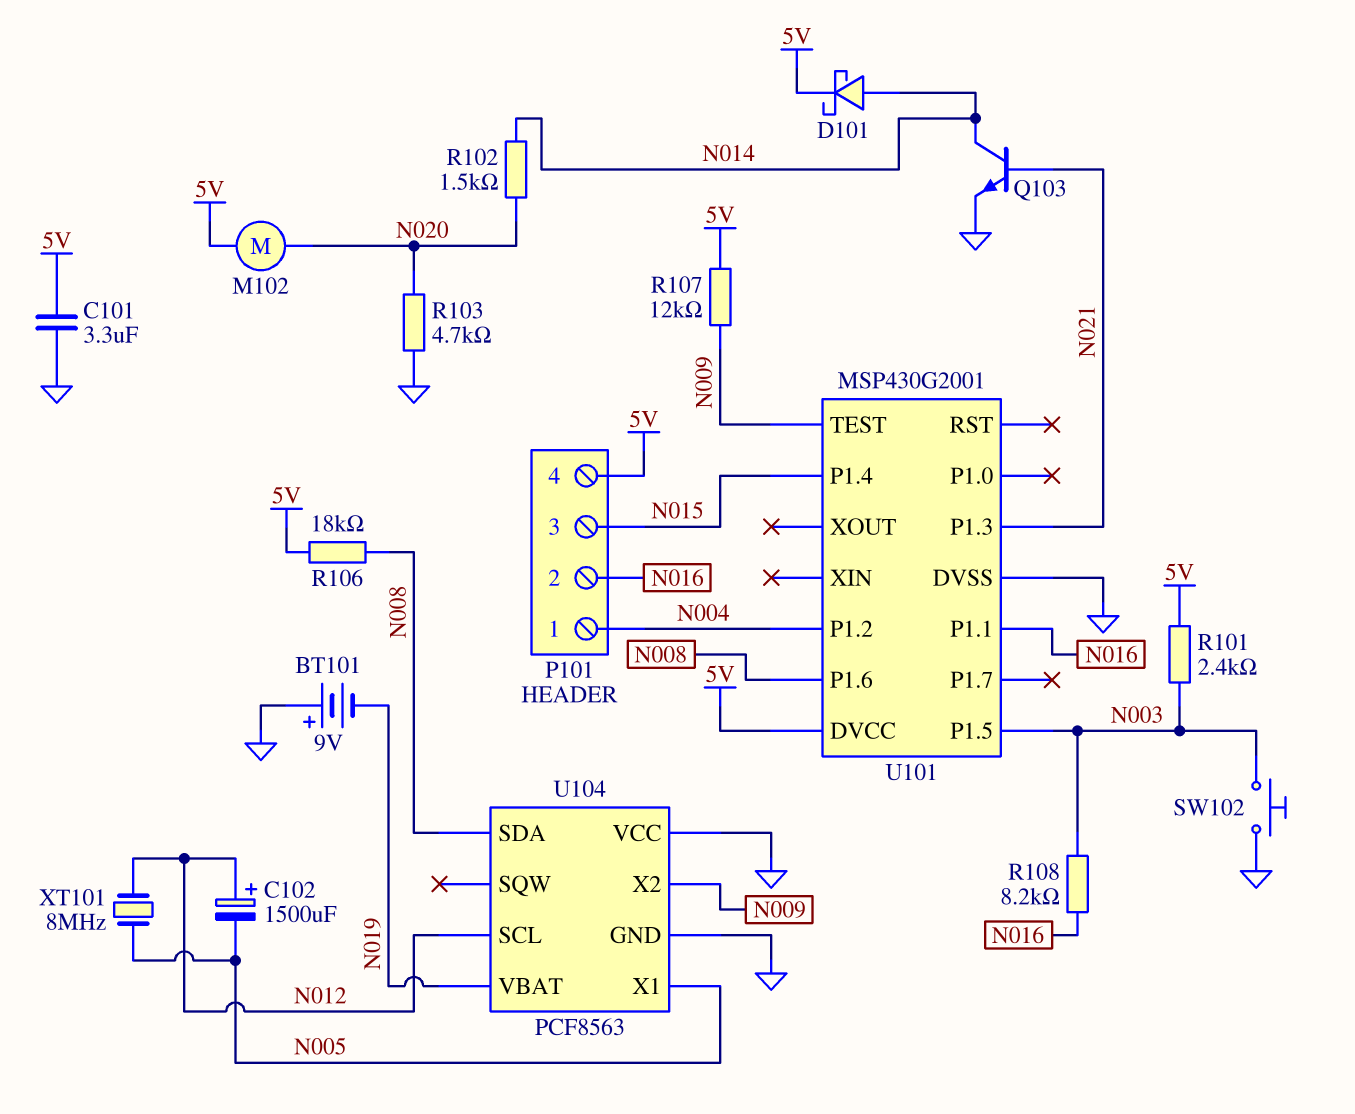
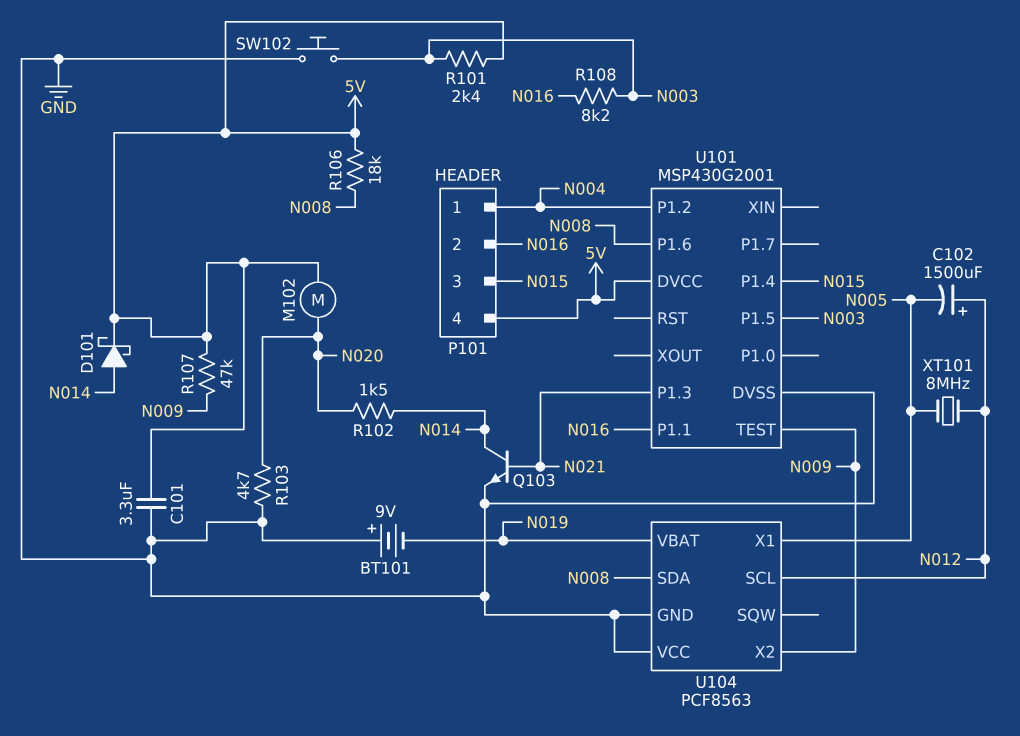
R107: 12k (5V, N009) -> 47k (5V, N009)

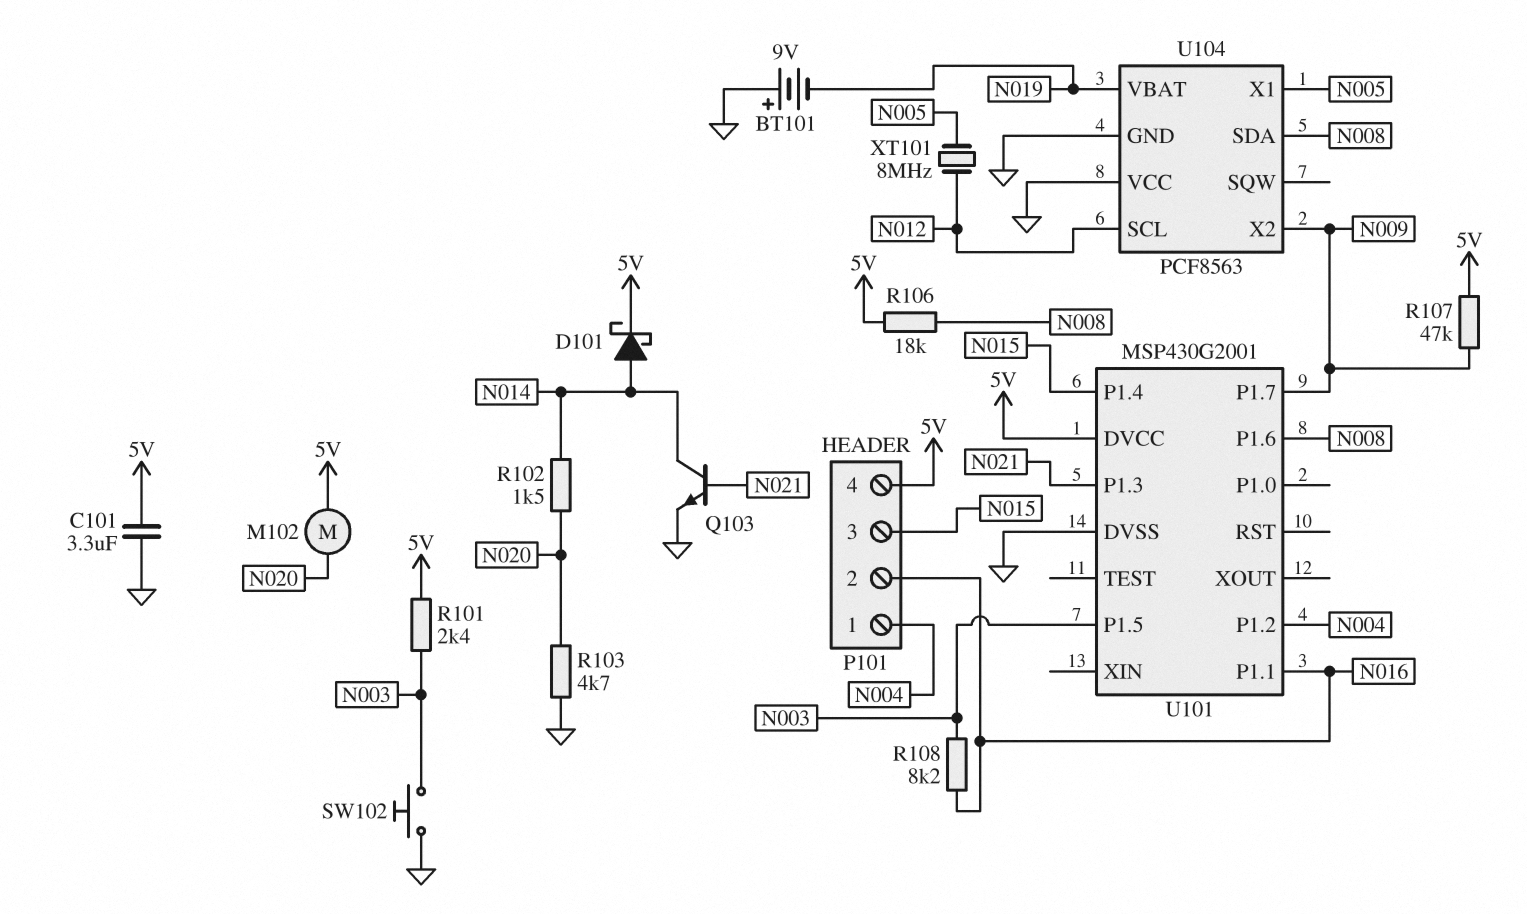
C102: 1500uF (plus N012, minus N005) -> none
U101 pin P1.7: none -> N009
U101 pin TEST: N009 -> none

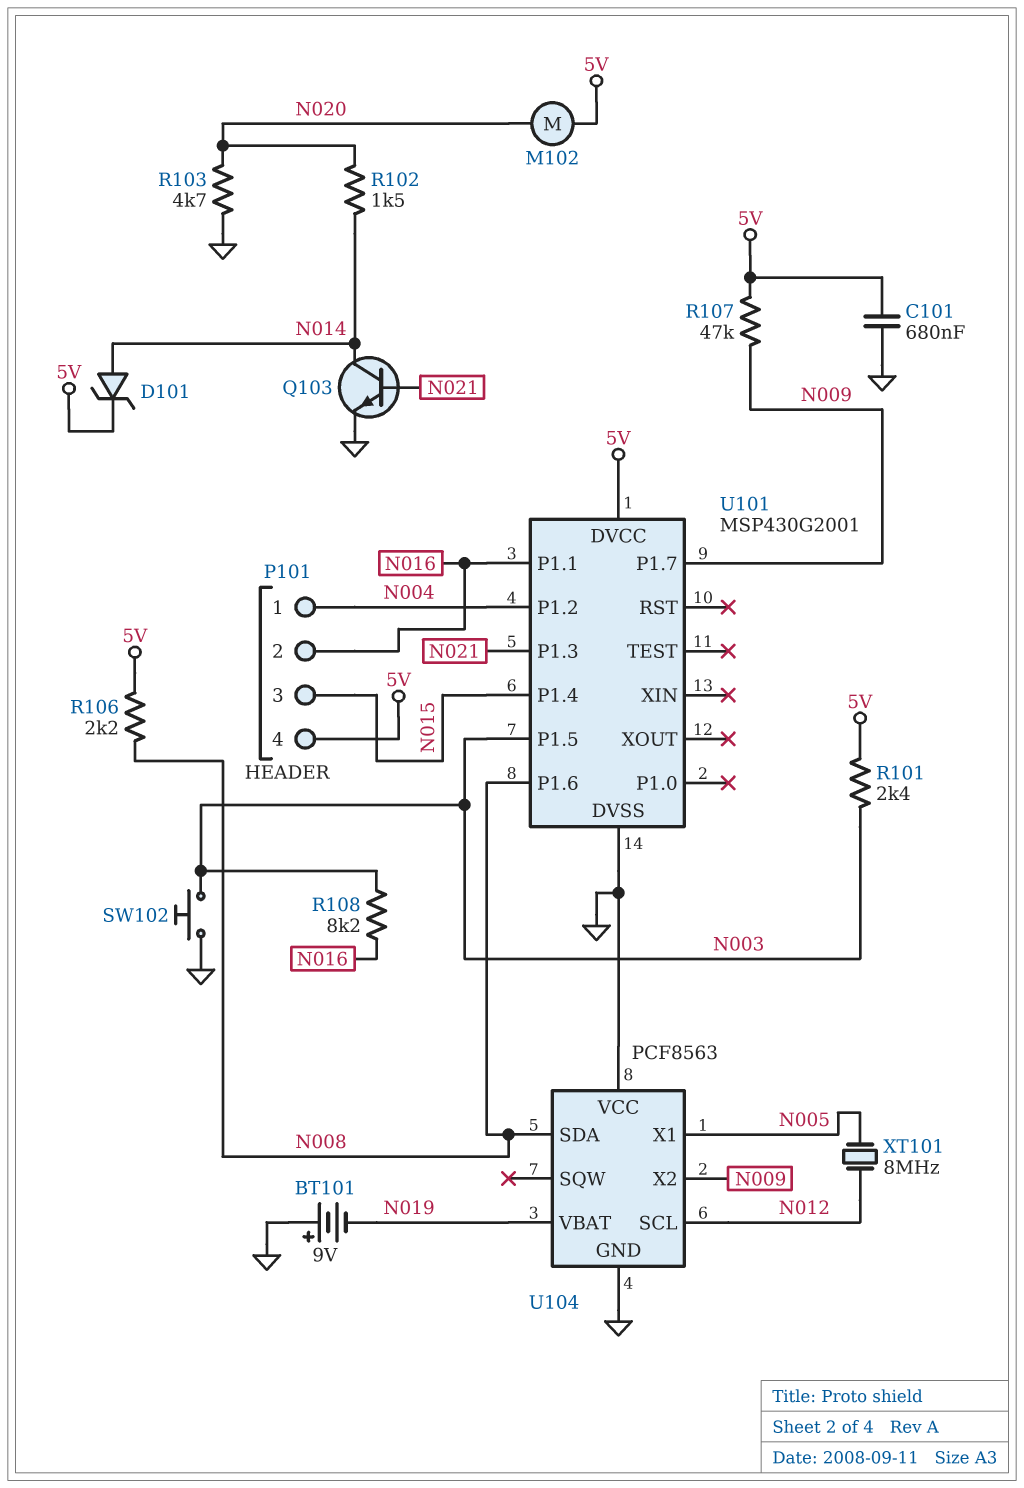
C101: 3.3uF (5V, GND) -> 680nF (5V, GND)
D101: schottky (A N014, K 5V) -> zener (A N014, K 5V)
R106: 18k (5V, N008) -> 2.2k (5V, N008)

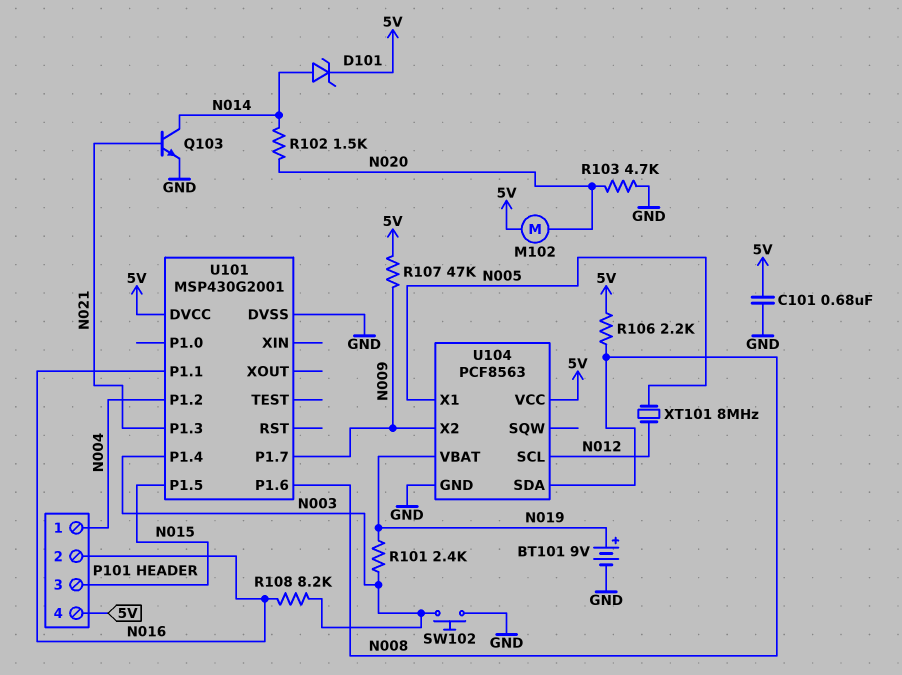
BT101: 9V (plus GND, minus N019) -> 9V (plus N019, minus GND)
R101: 2.4k (5V, N003) -> 2.4k (N003, N019)
U101 pin P1.4: N015 -> N003
U101 pin P1.5: N003 -> N015
U104 pin VCC: GND -> 5V

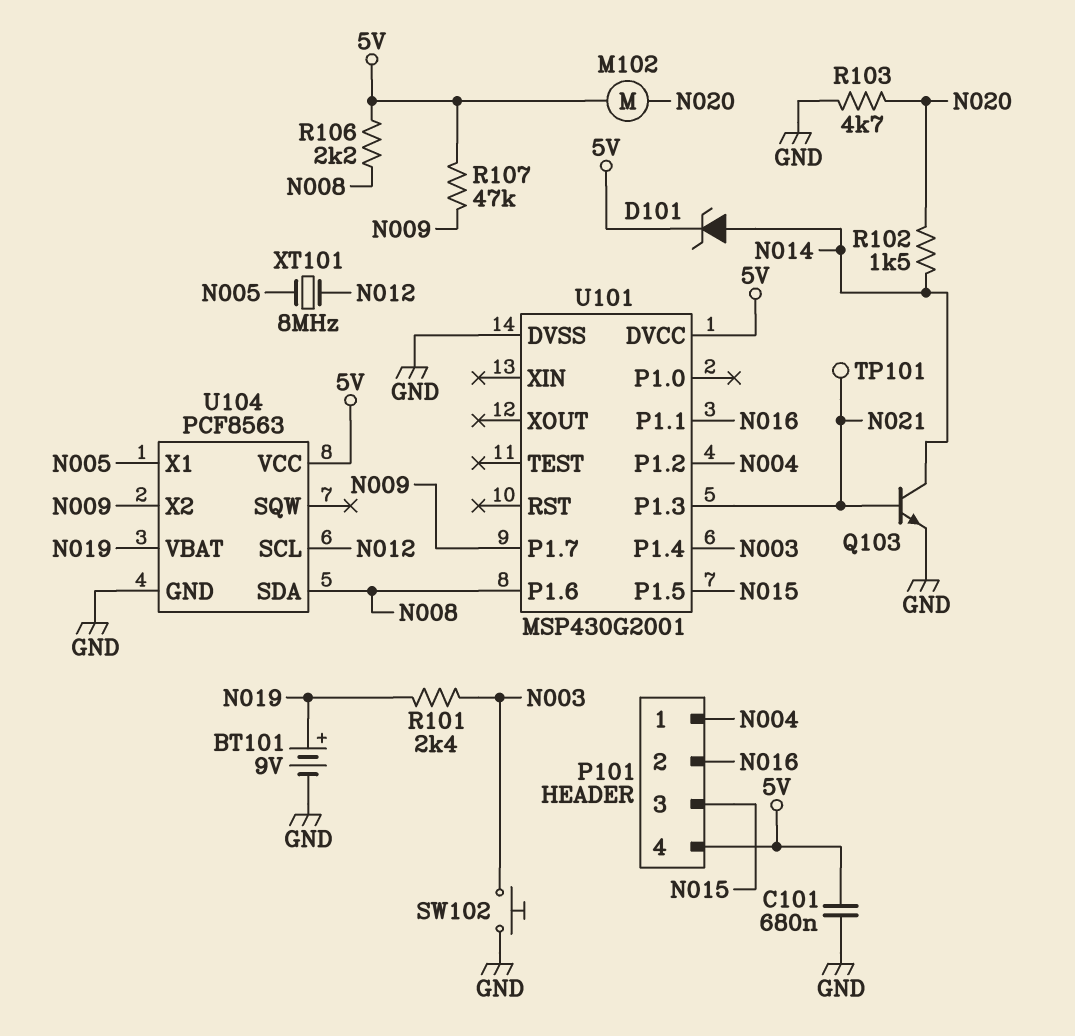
R108: 8.2k (N003, N016) -> none
TP101: none -> test point (N021)

